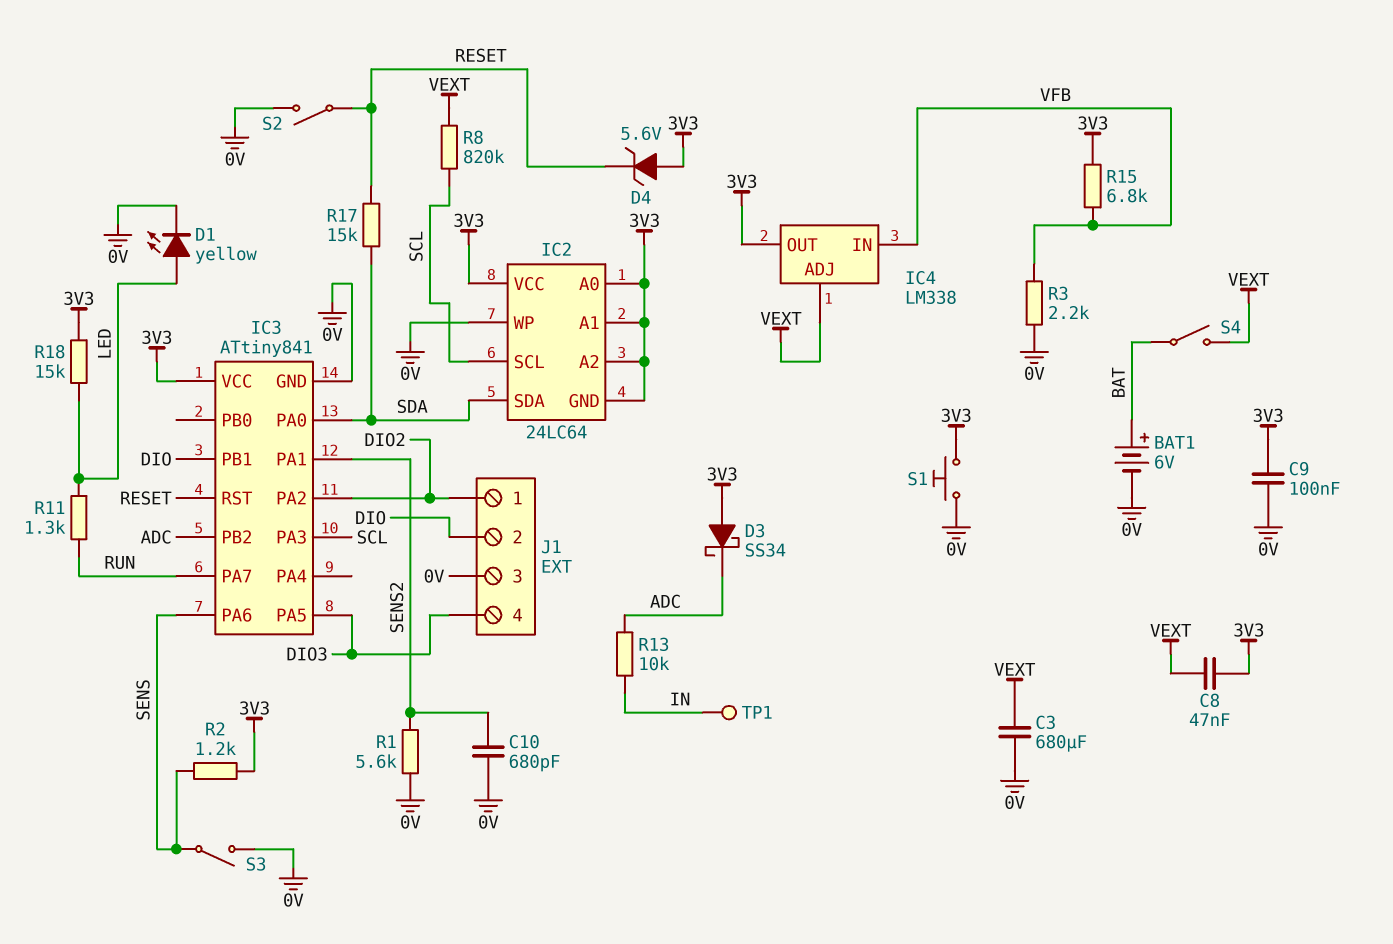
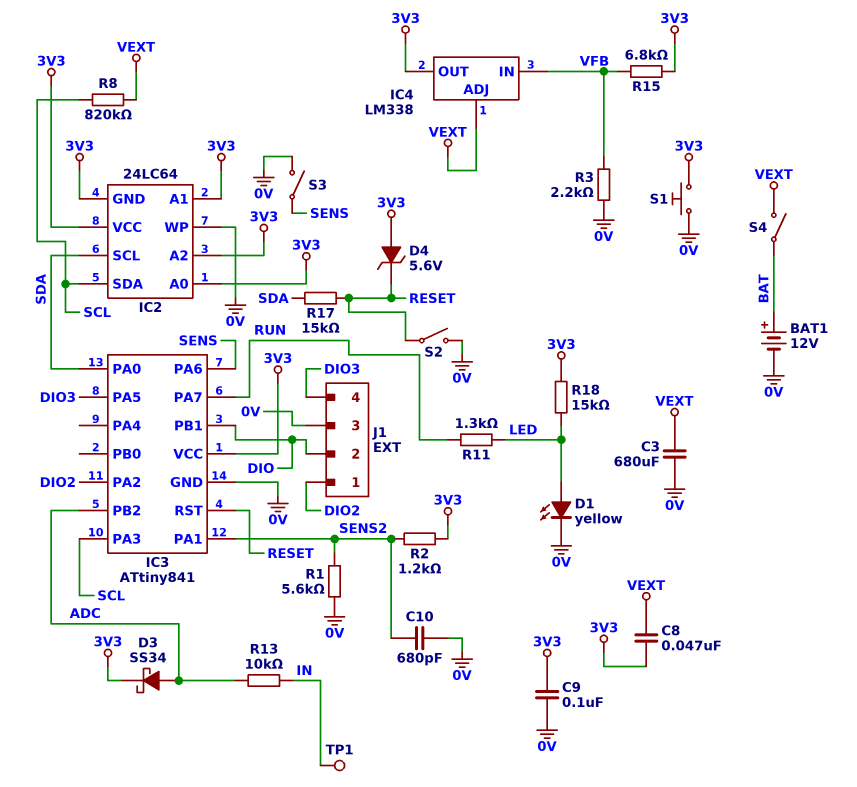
BAT1: 6V (plus BAT, minus 0V) -> 12V (plus BAT, minus 0V)
D3: schottky SS34 (A 3V3, K ADC) -> schottky SS34 (A ADC, K 3V3)
IC2 pin SCL: SCL -> SDA
IC2 pin SDA: SDA -> SCL
R2: 1.2k (3V3, SENS) -> 1.2k (3V3, SENS2)

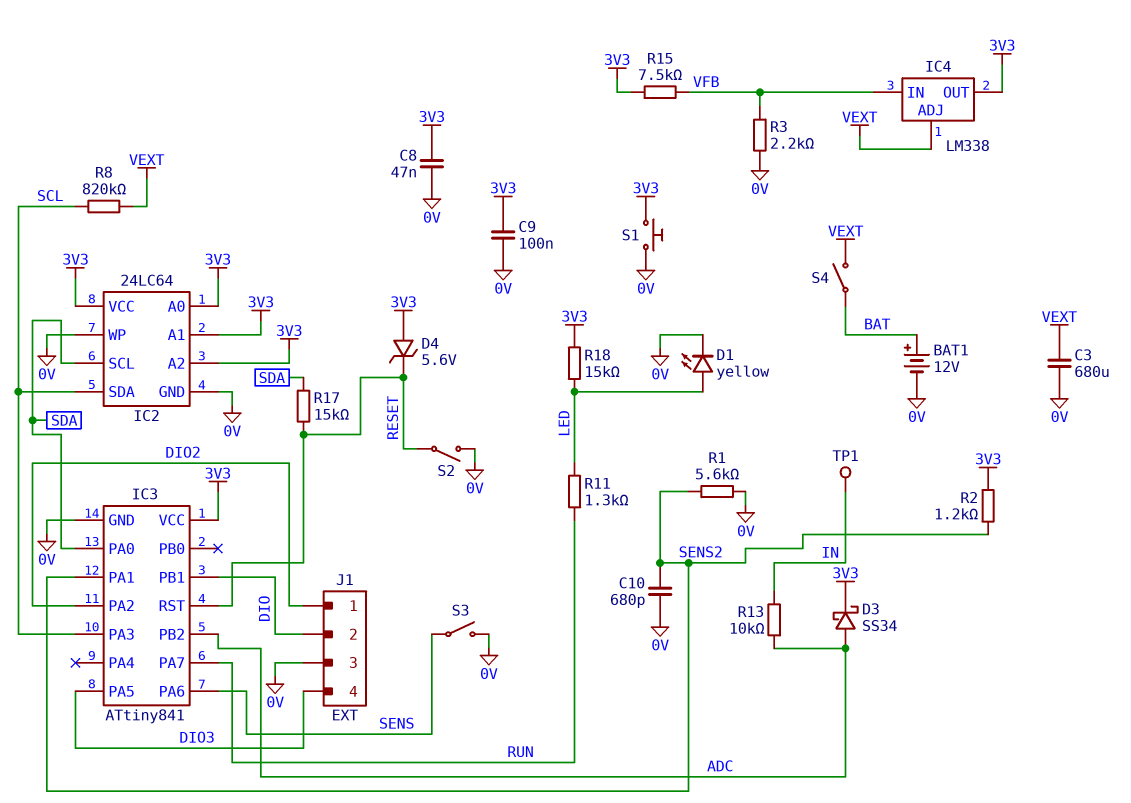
C8: 47nF (3V3, VEXT) -> 47nF (0V, 3V3)
IC2 pin GND: 3V3 -> 0V
R15: 6.8k (3V3, VFB) -> 7.5k (3V3, VFB)

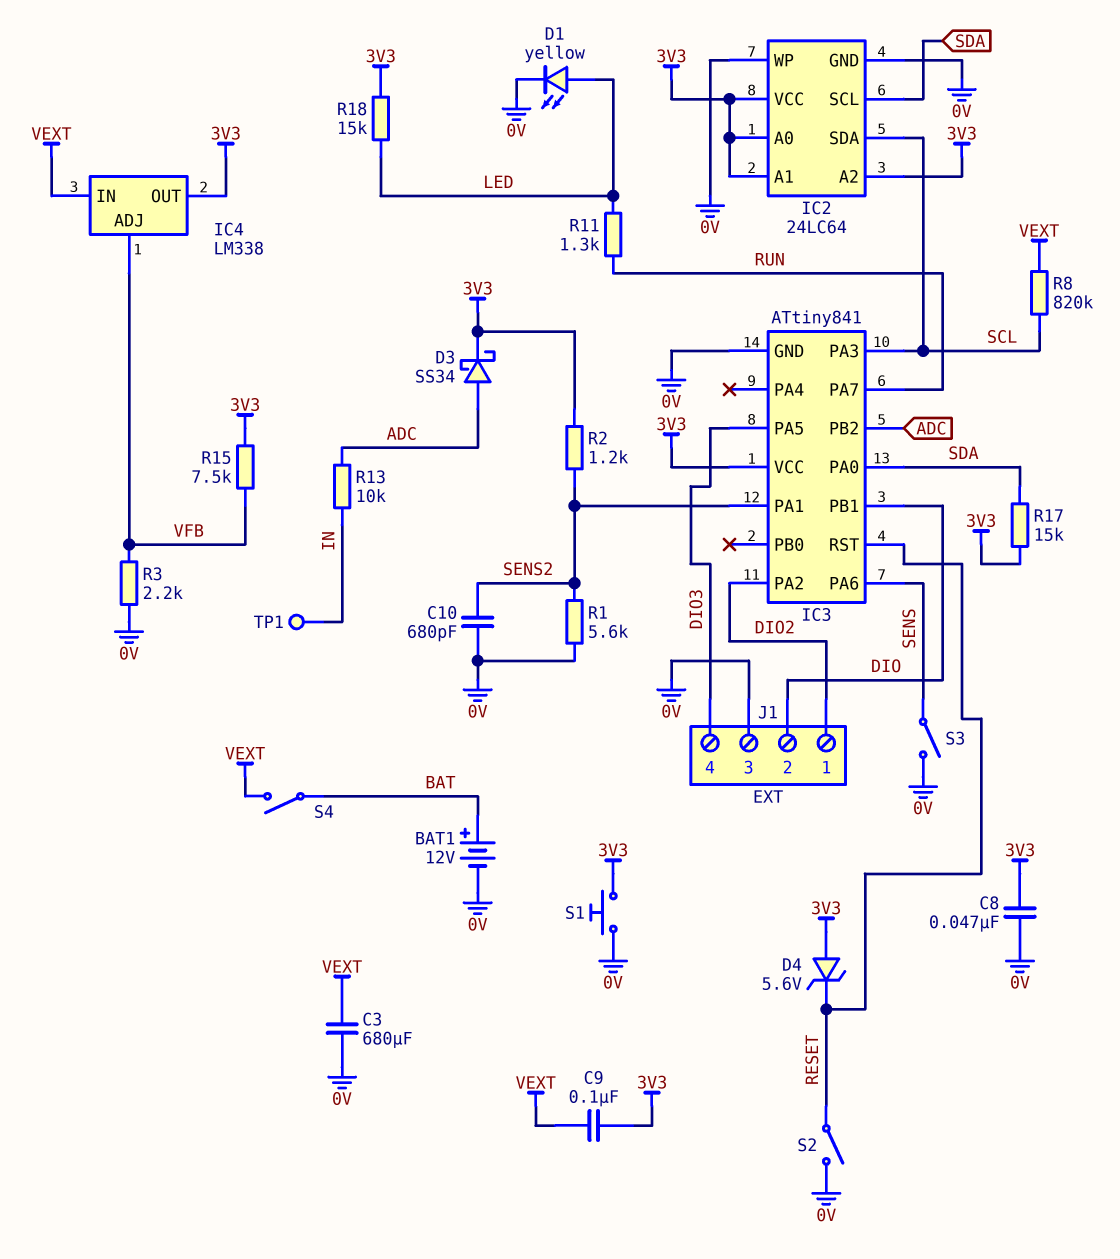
C9: 100nF (0V, 3V3) -> 100nF (3V3, VEXT)
IC4 pin ADJ: VEXT -> VFB
IC4 pin IN: VFB -> VEXT
R17: 15k (RESET, SDA) -> 15k (3V3, SDA)

